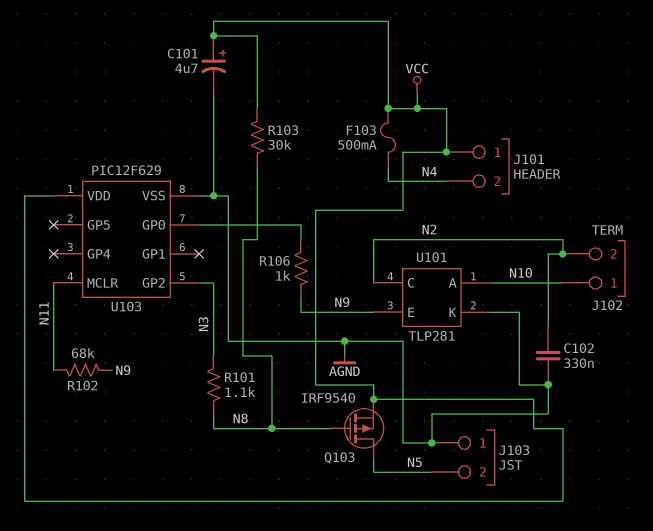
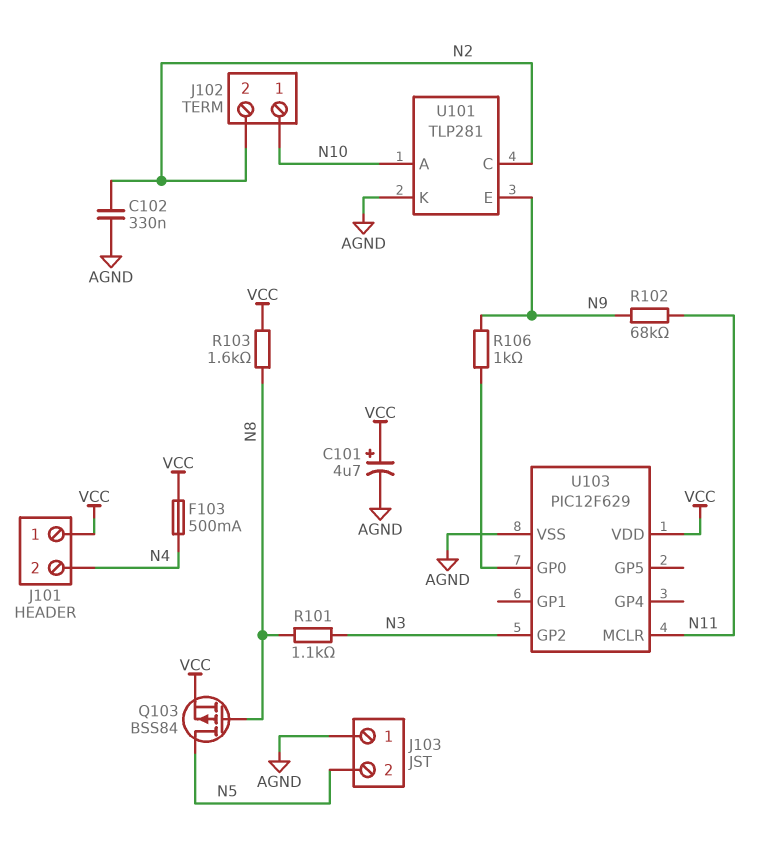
Q103: PMOS IRF9540 (G N8, D N5, S VCC) -> PMOS BSS84 (G N8, D N5, S VCC)
R103: 30k (N8, VCC) -> 1.6k (N8, VCC)

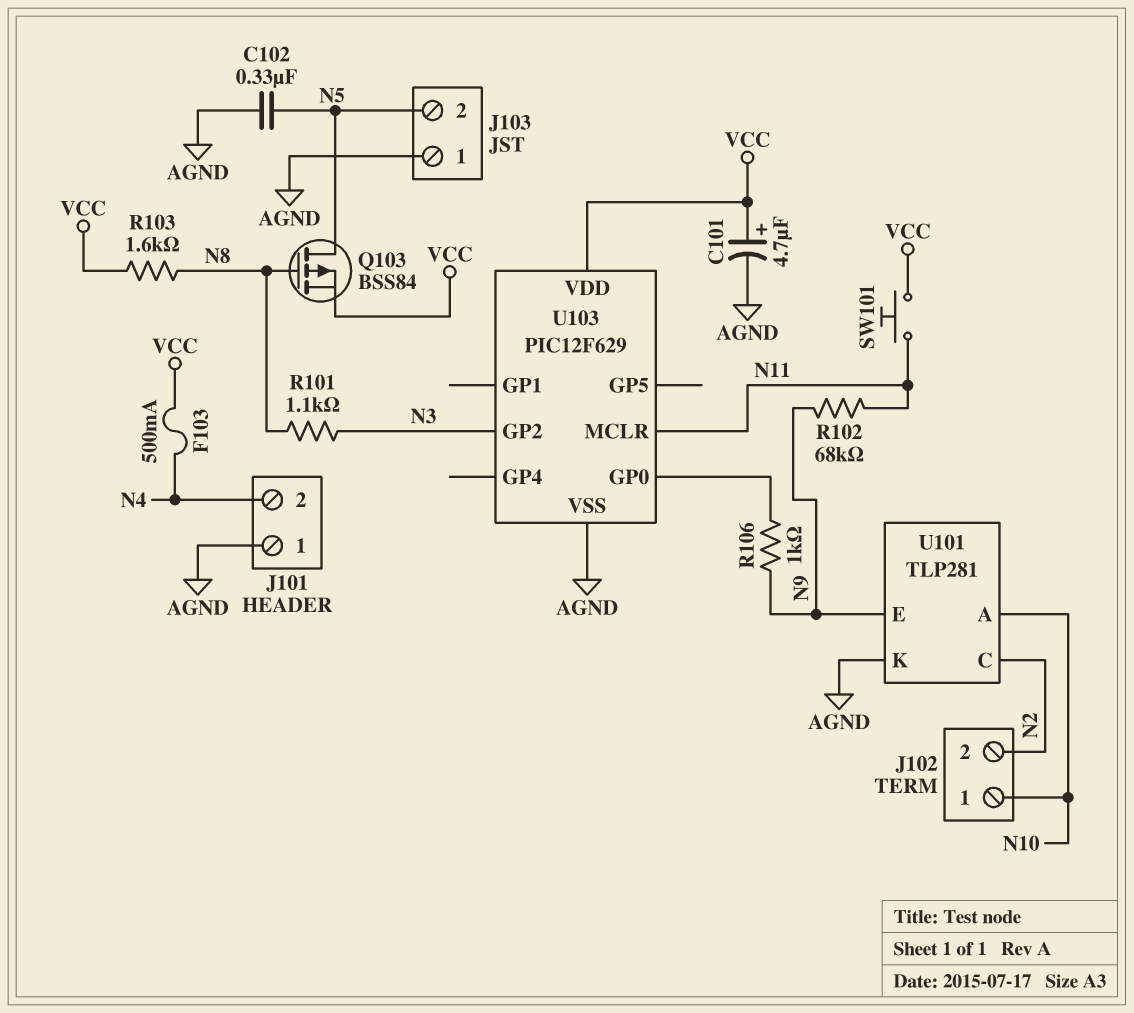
C102: 330nF (AGND, N2) -> 330nF (AGND, N5)
J101 pin 1: VCC -> AGND
SW101: none -> button (N11, VCC)

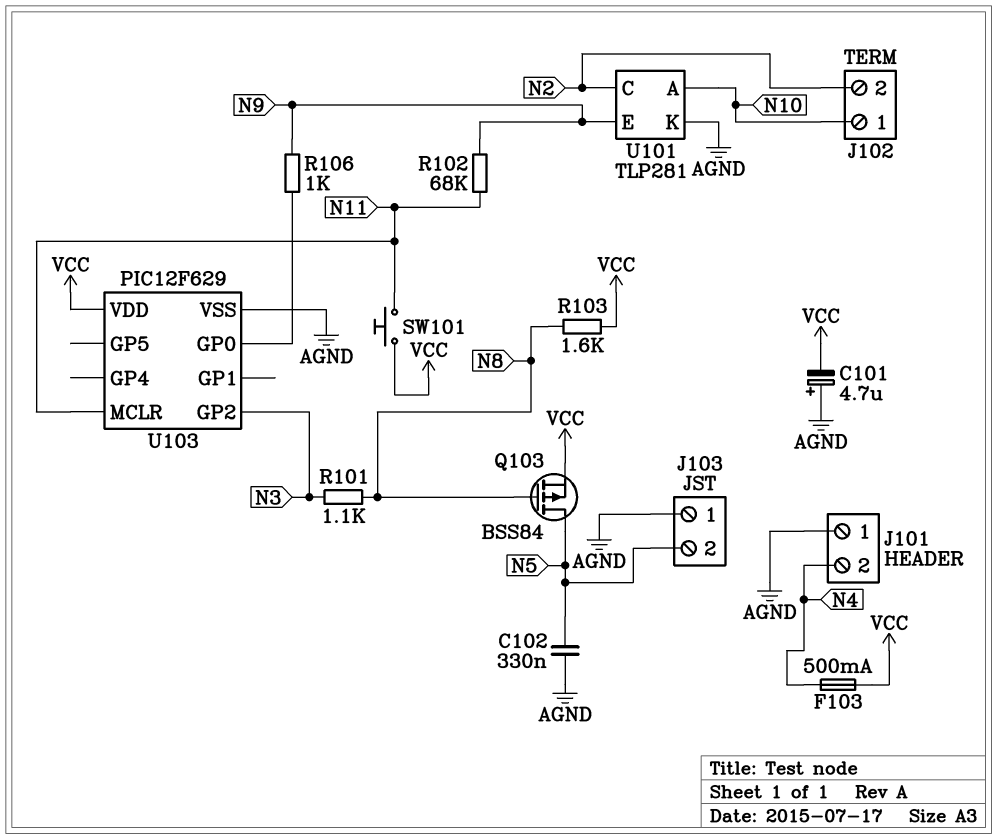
C101: 4.7uF (plus VCC, minus AGND) -> 4.7uF (plus AGND, minus VCC)

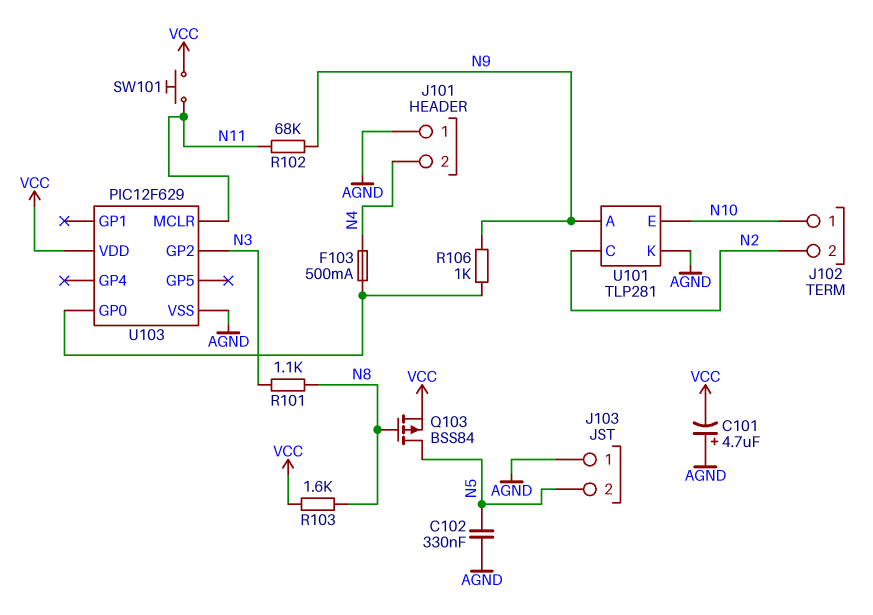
F103: 500mA (N4, VCC) -> 500mA (N4, U103/GP0)
U101 pin A: N10 -> N9
U101 pin E: N9 -> N10

